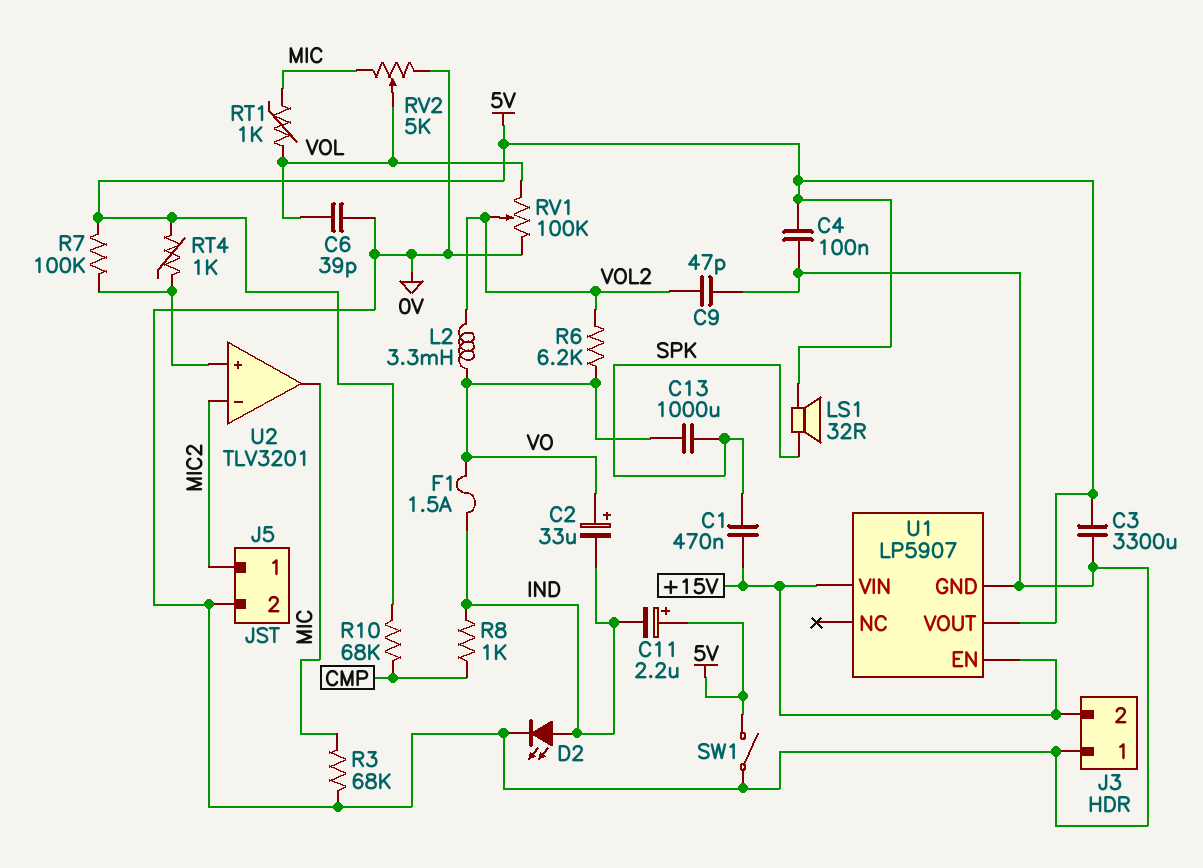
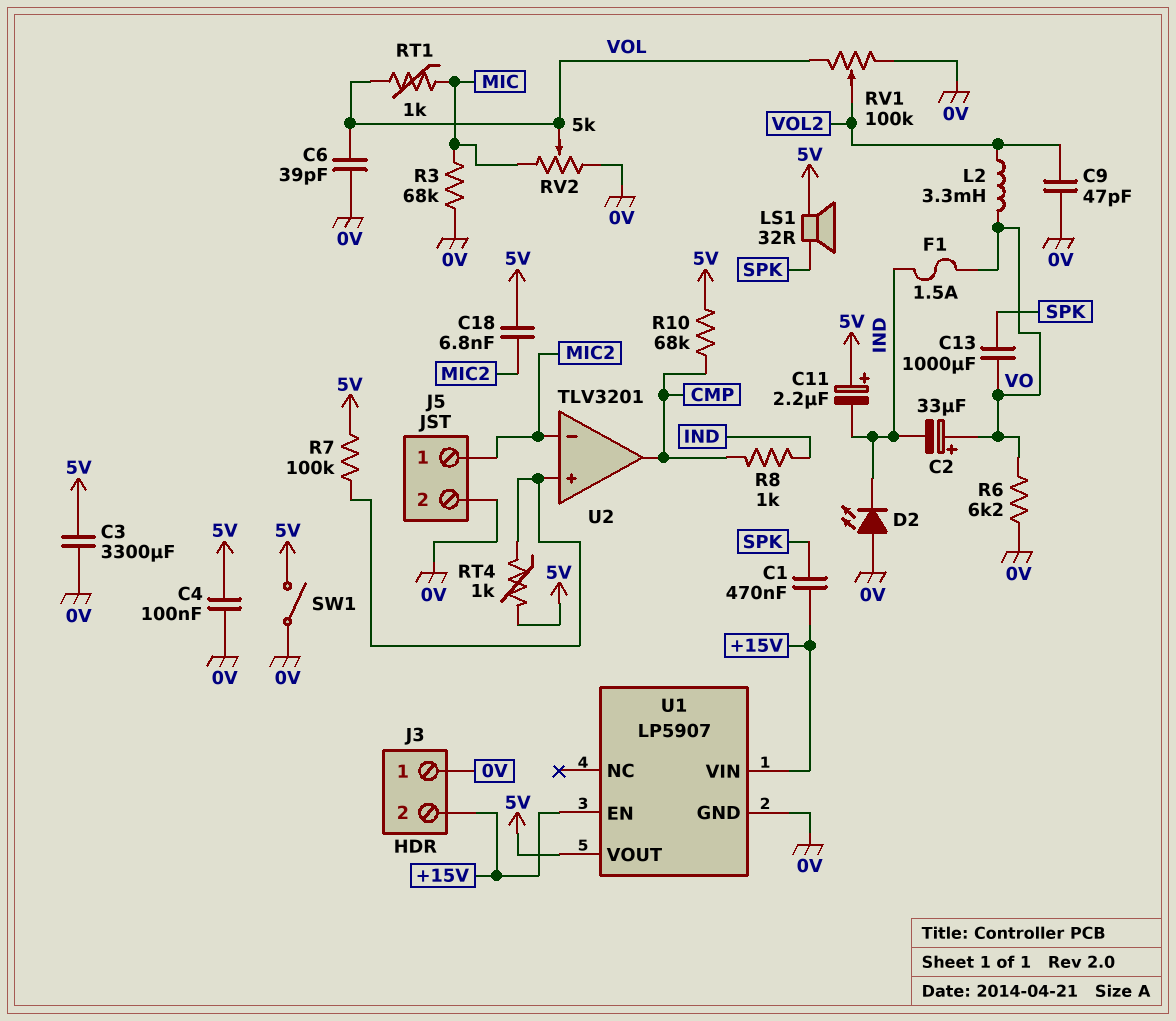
C18: none -> 6.8nF (5V, MIC2)
D2: LED (A IND, K 0V) -> LED (A 0V, K IND)
R6: 6.2k (VO, VOL2) -> 6.2k (0V, VO)
U2 pin out: MIC -> CMP

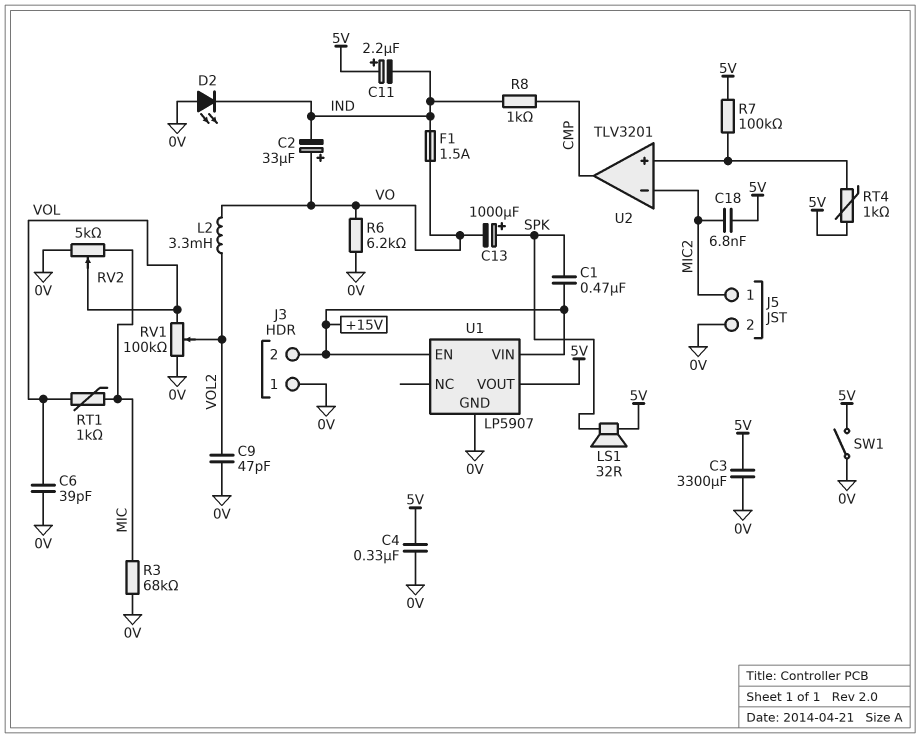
C4: 100nF (0V, 5V) -> 330nF (0V, 5V)
C13: 1000uF (SPK, VO) -> 1000uF (plus SPK, minus VO)
R10: 68k (5V, CMP) -> none

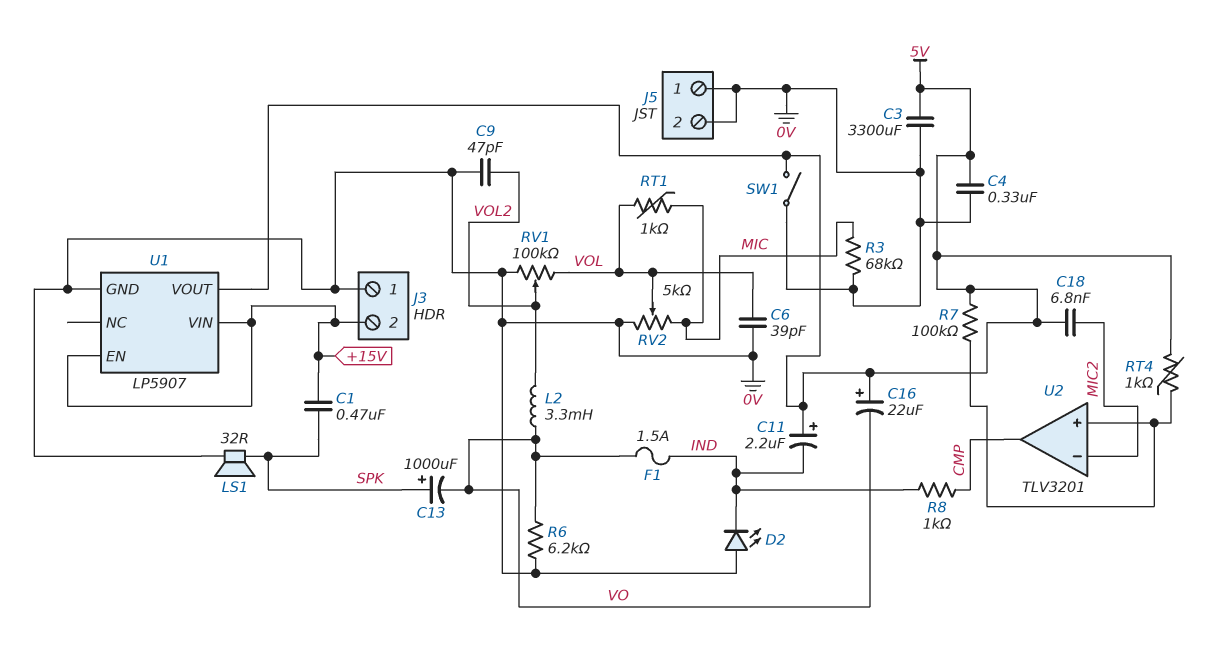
C2: 33uF (plus VO, minus IND) -> none
C16: none -> 22uF (plus 5V, minus VO)
J5 pin 1: MIC2 -> 0V
LS1: speaker 32R (5V, SPK) -> speaker 32R (0V, SPK)

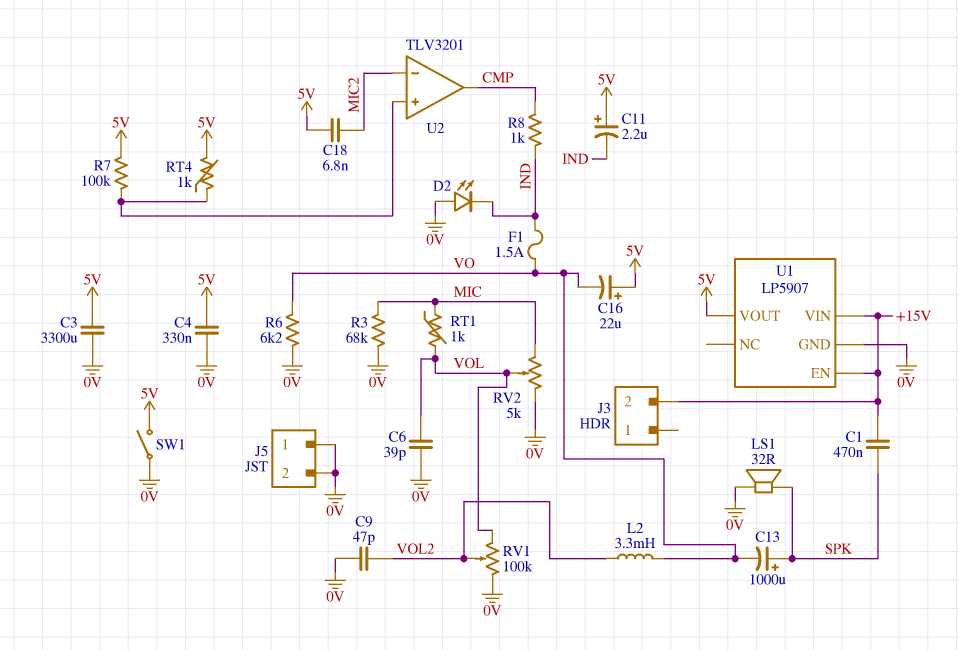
J3 pin 1: 0V -> none

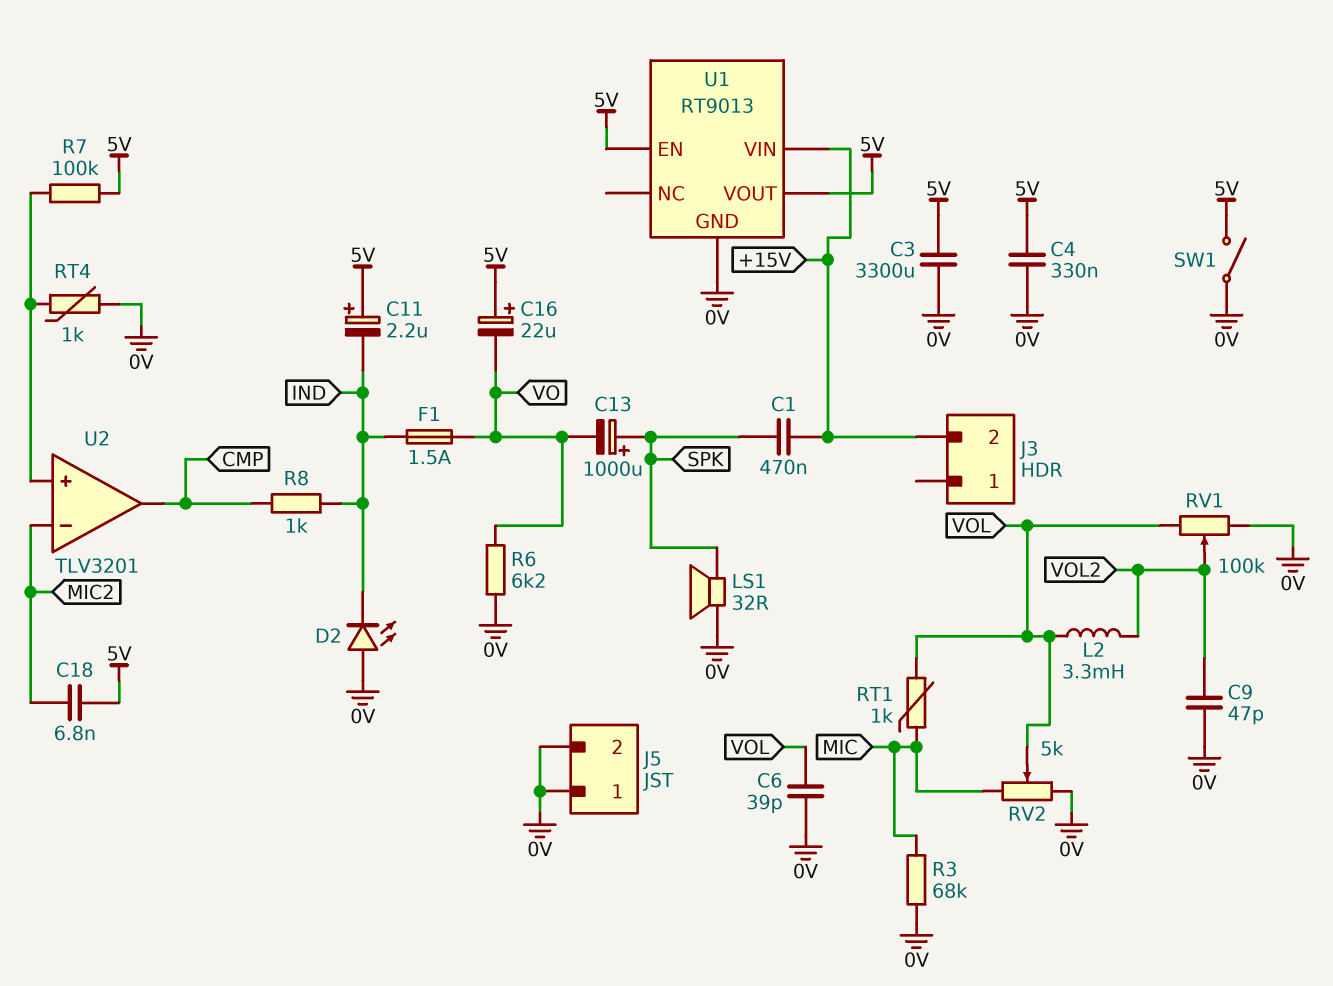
L2: 3.3mH (VO, VOL2) -> 3.3mH (VOL, VOL2)
RT4: 1k (5V, U2/in+) -> 1k (0V, U2/in+)
U1: LP5907 -> RT9013
U1 pin EN: +15V -> 5V

